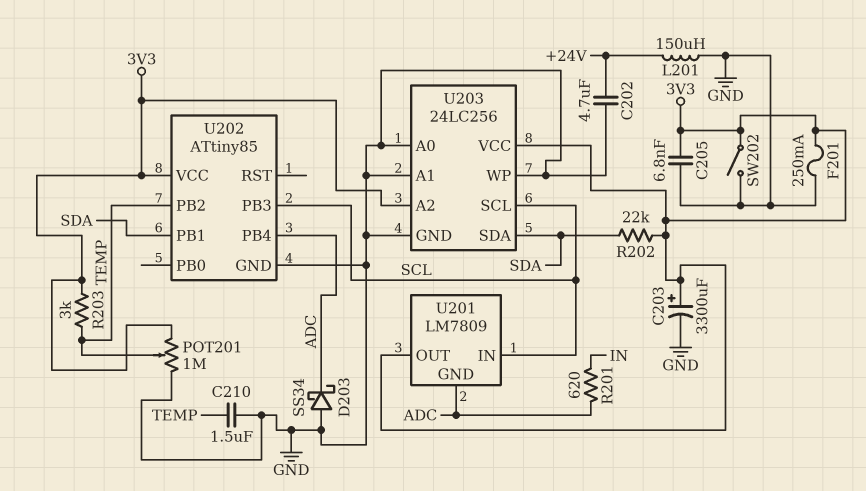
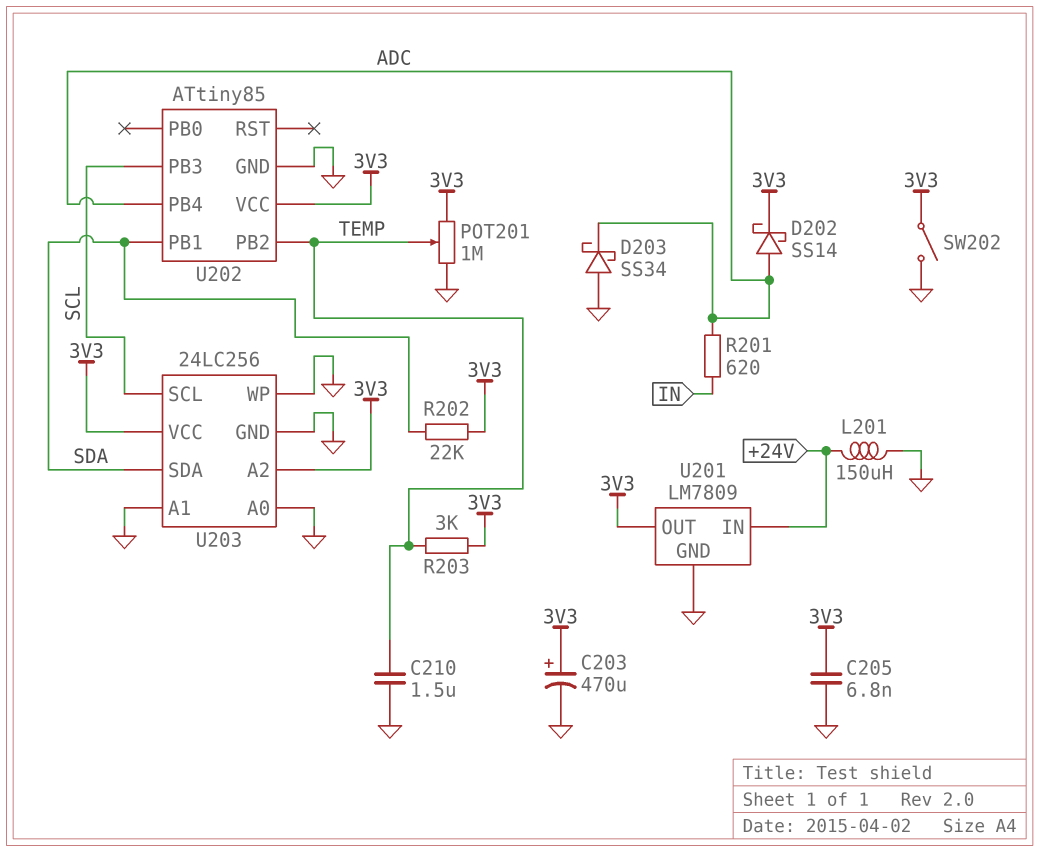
C202: 4.7uF (+24V, GND) -> none
C203: 3300uF (plus 3V3, minus GND) -> 470uF (plus 3V3, minus GND)
D202: none -> schottky SS14 (A ADC, K 3V3)
F201: 250mA (3V3, GND) -> none
U201 pin GND: ADC -> GND
U201 pin IN: SCL -> +24V

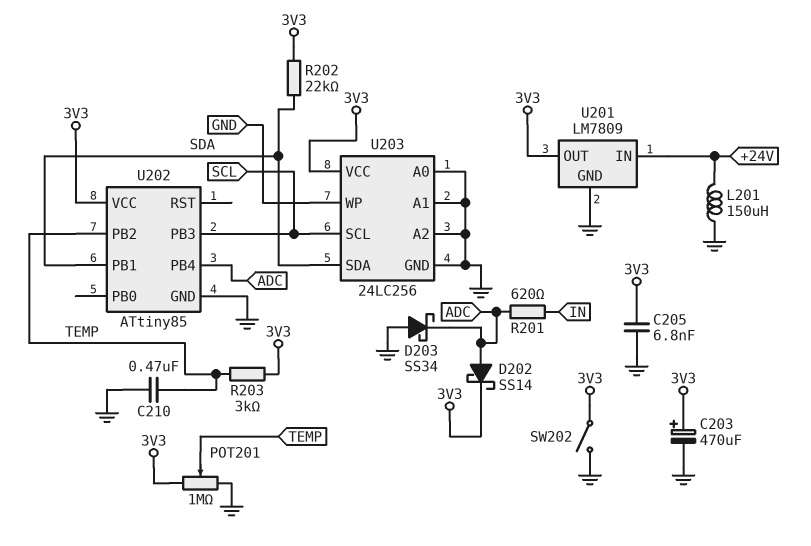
C210: 1.5uF (GND, TEMP) -> 470nF (GND, TEMP)
U203 pin A2: 3V3 -> GND

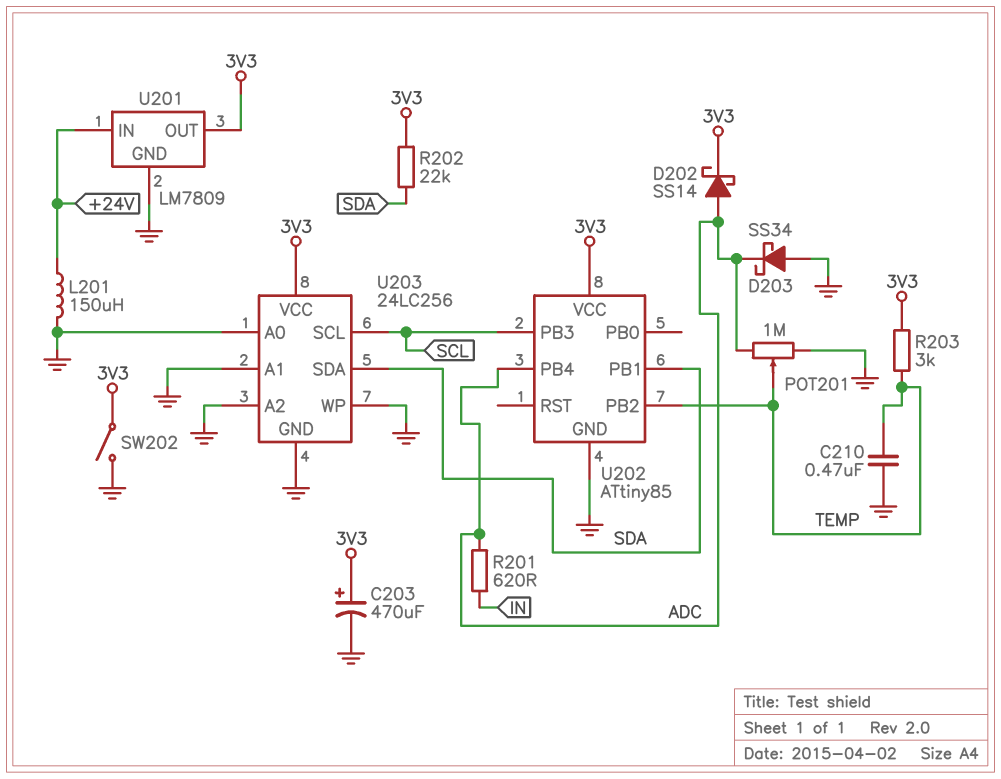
C205: 6.8nF (3V3, GND) -> none
POT201: 1M (3V3, GND, wiper TEMP) -> 1M (ADC, GND, wiper TEMP)

